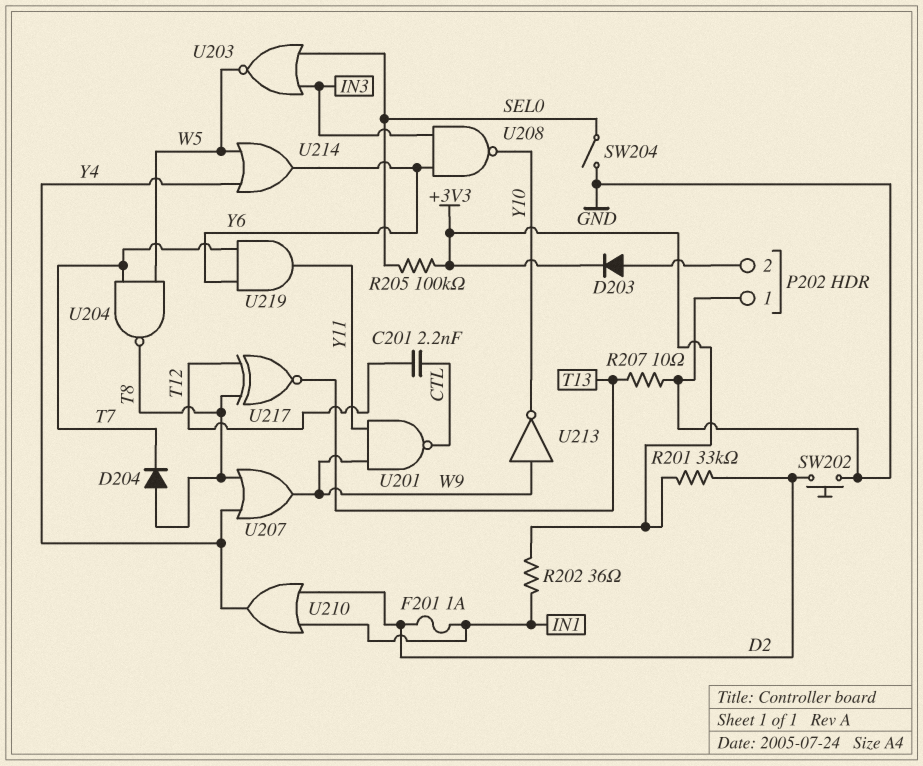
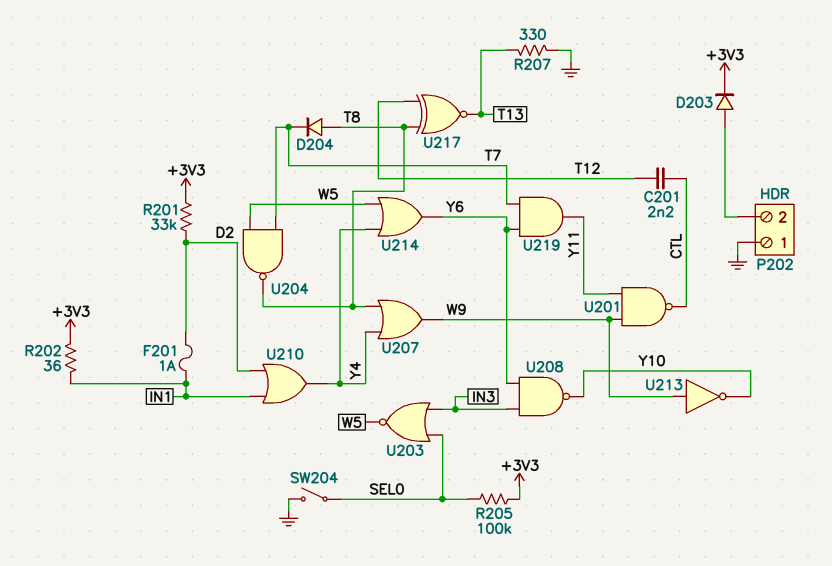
R207: 10 (GND, T13) -> 330 (GND, T13)
SW202: button (D2, GND) -> none

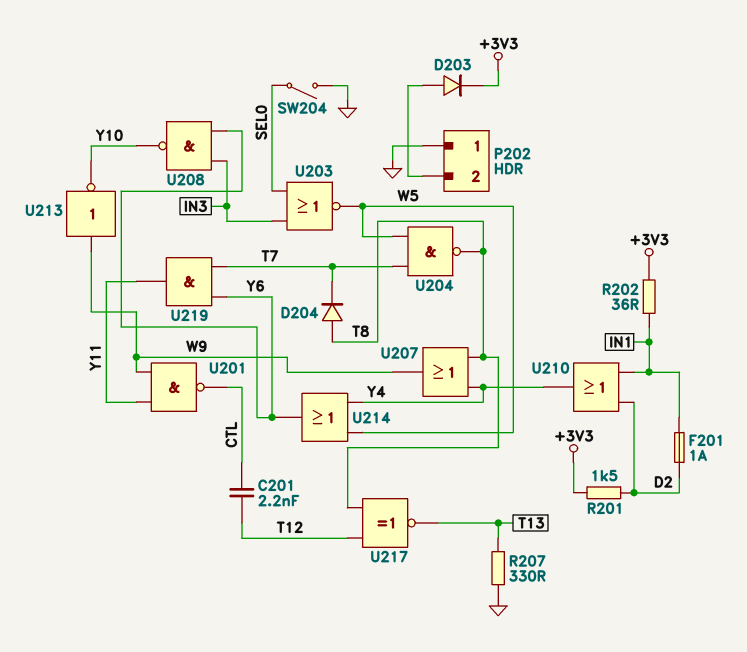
R201: 33k (+3V3, D2) -> 1.5k (+3V3, D2)
R205: 100k (+3V3, SEL0) -> none

